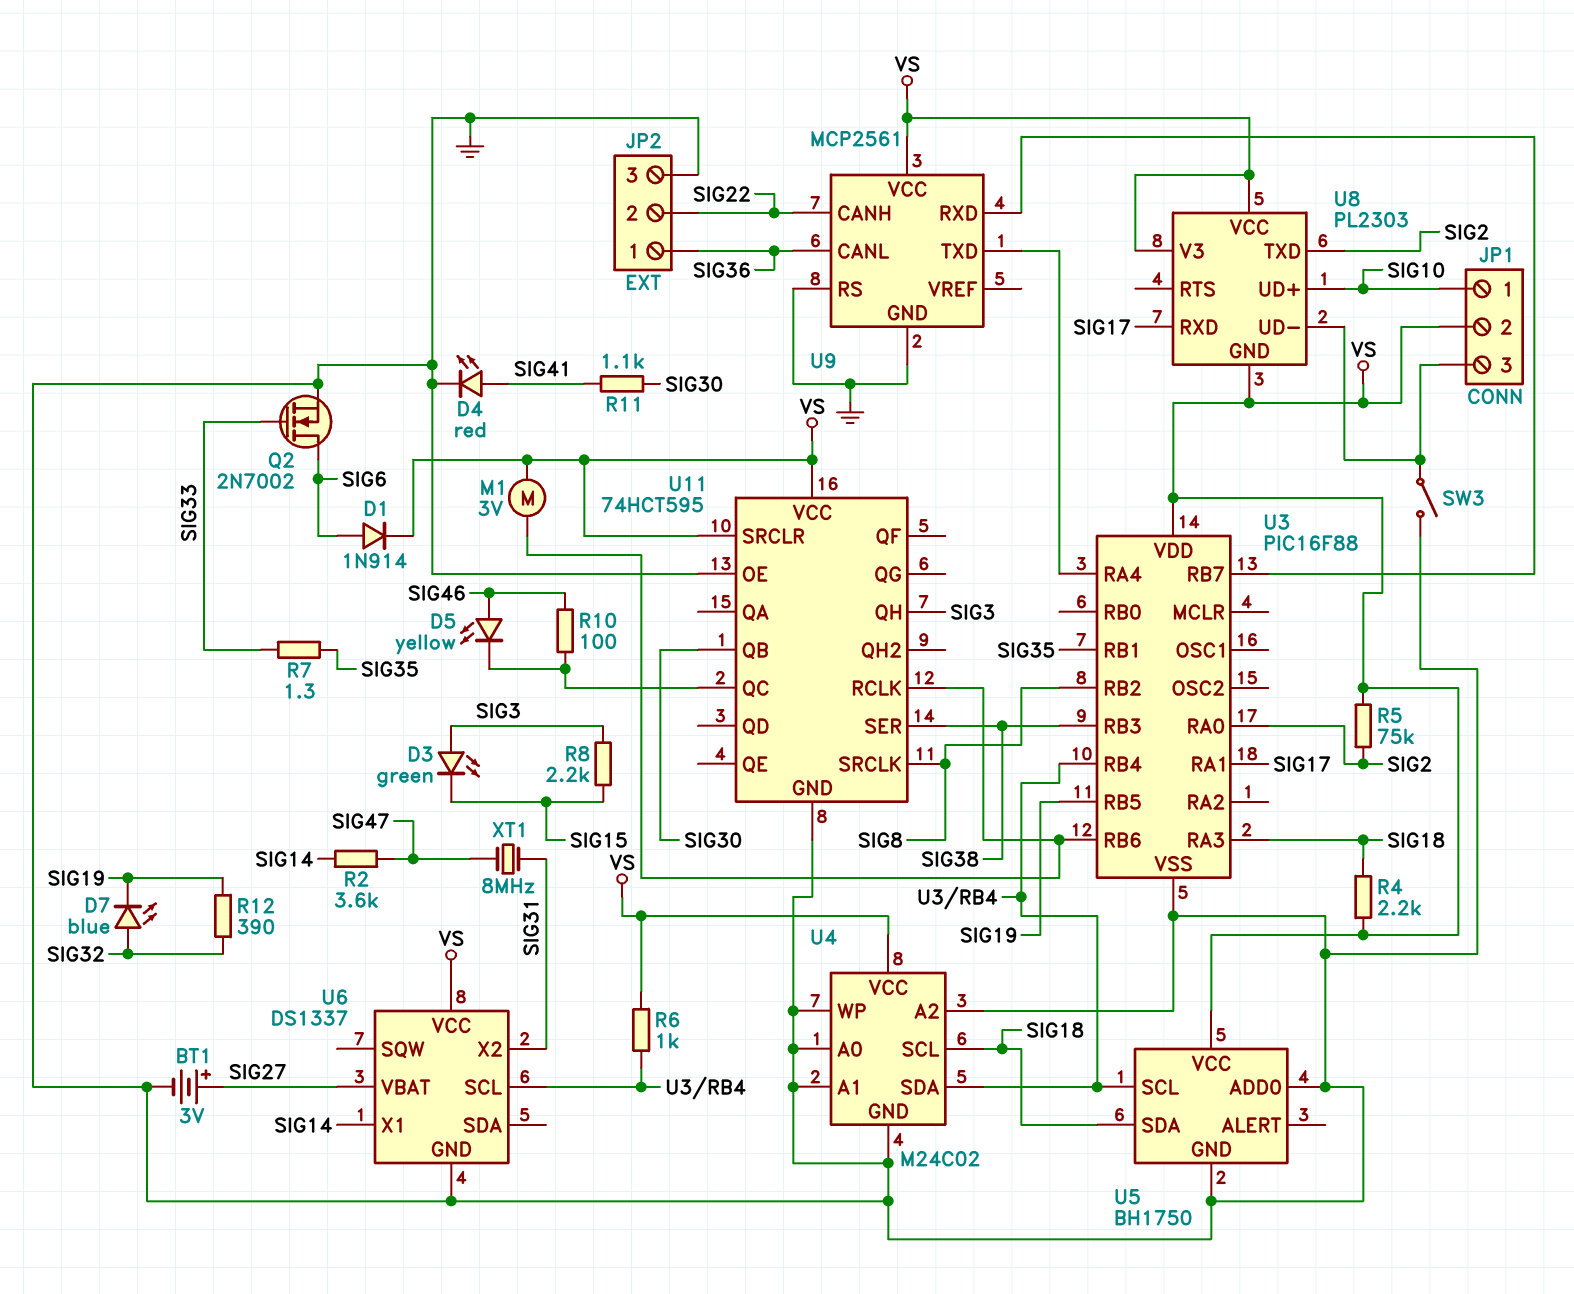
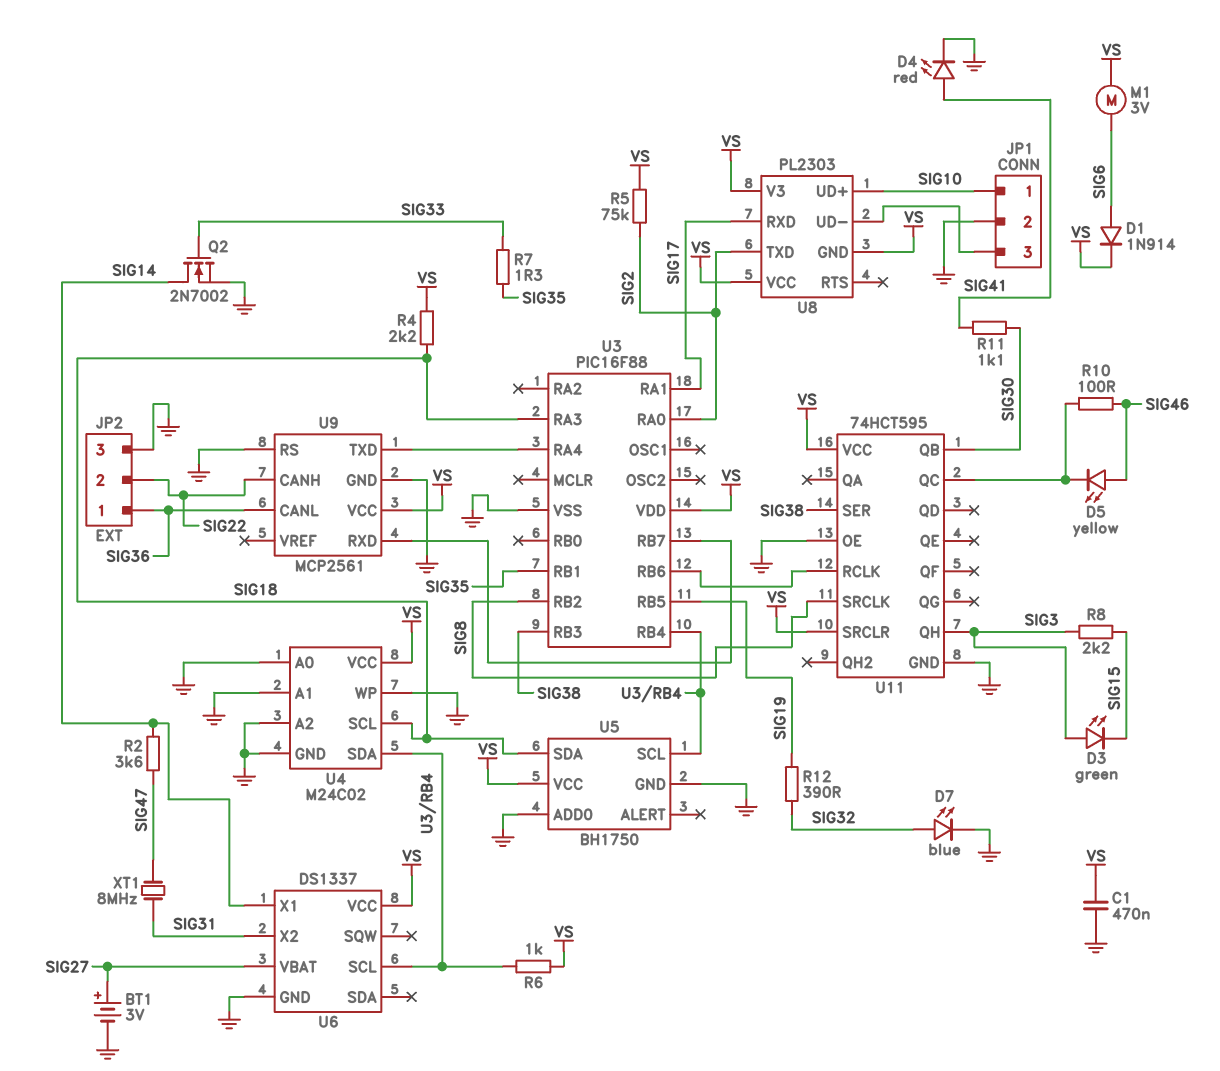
C1: none -> 470nF (GND, VS)
D7: LED blue (A SIG32, K SIG19) -> LED blue (A SIG32, K GND)
JP1 pin 2: VS -> GND
M1: motor 3V (U3/RB6, VS) -> motor 3V (SIG6, VS)
Q2: NMOS 2N7002 (G SIG33, D SIG6, S GND) -> NMOS 2N7002 (G SIG33, D SIG14, S GND)
SW3: switch (GND, JP1/3) -> none

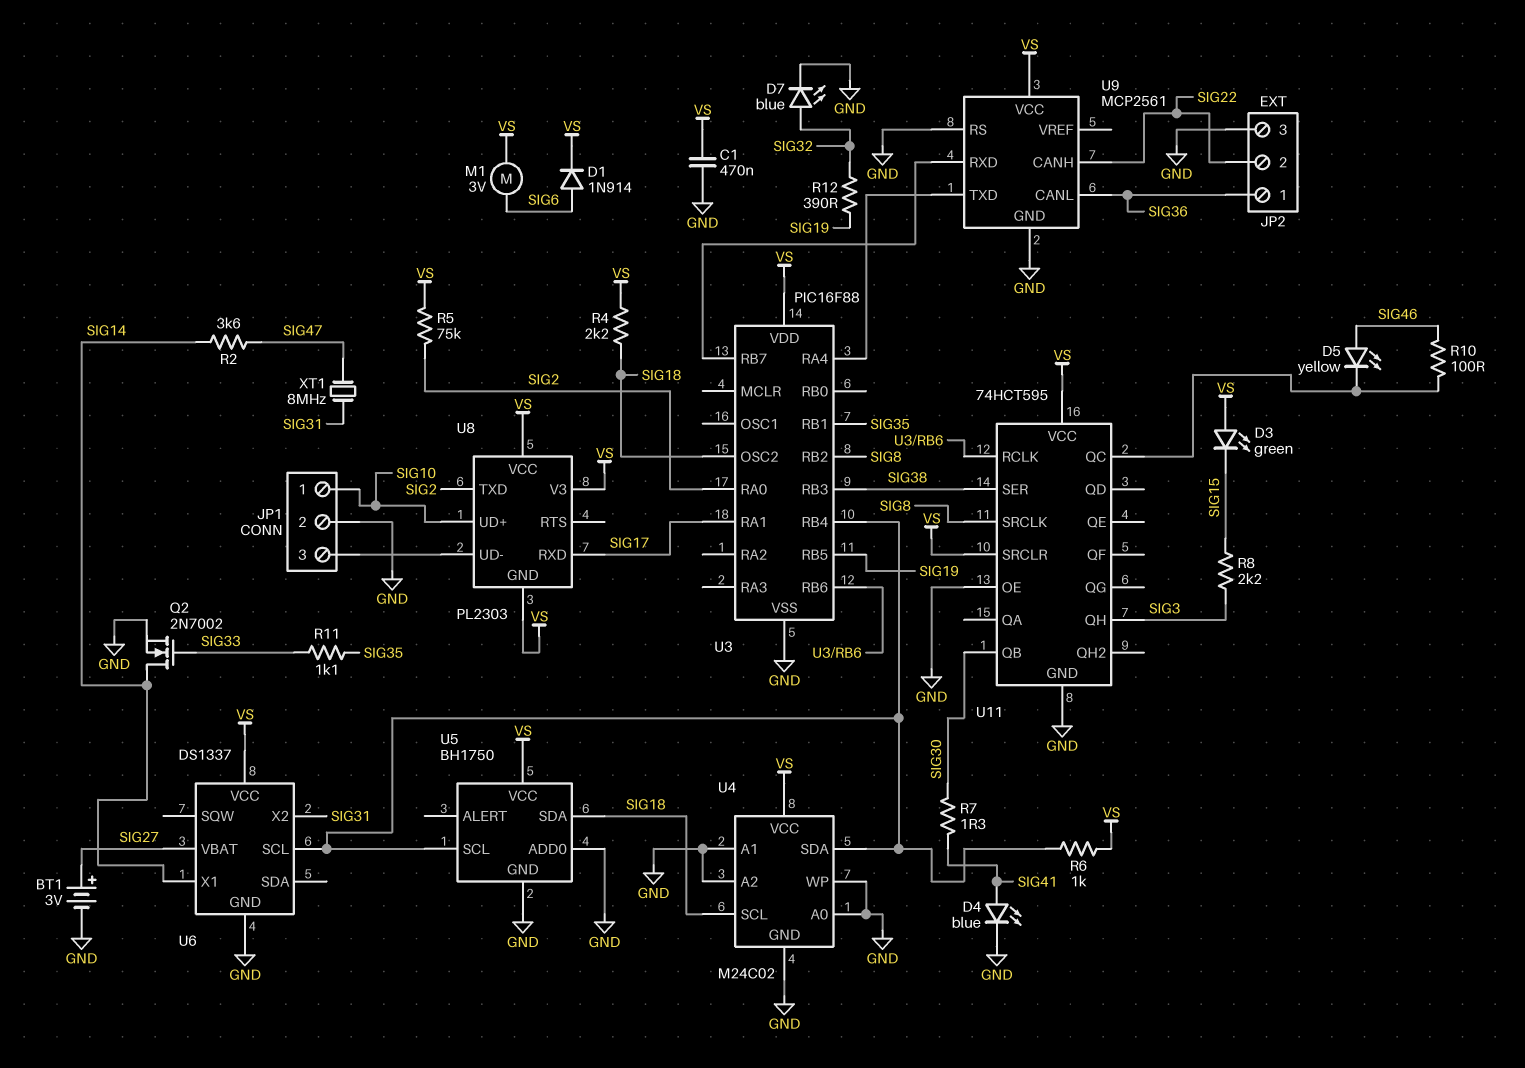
D3: LED green (A SIG3, K SIG15) -> LED green (A VS, K SIG15)
D4: LED red (A SIG41, K GND) -> LED blue (A SIG41, K GND)
R7: 1.3 (SIG33, SIG35) -> 1.3 (SIG30, SIG41)
R11: 1.1k (SIG30, SIG41) -> 1.1k (SIG33, SIG35)
U3 pin OSC2: none -> SIG18
U3 pin RA3: SIG18 -> none

